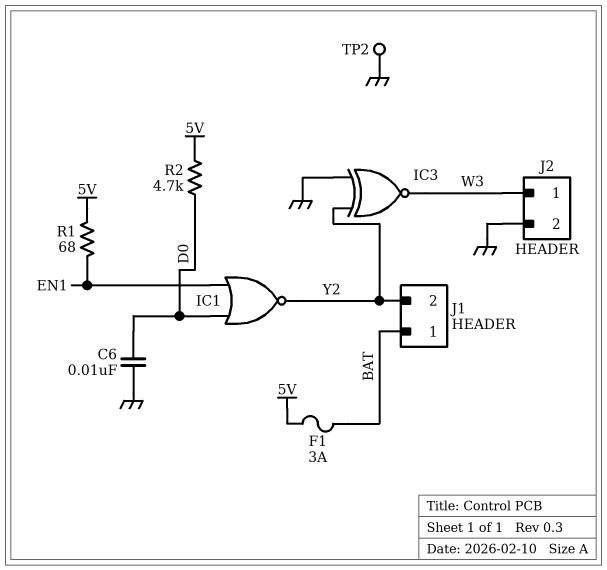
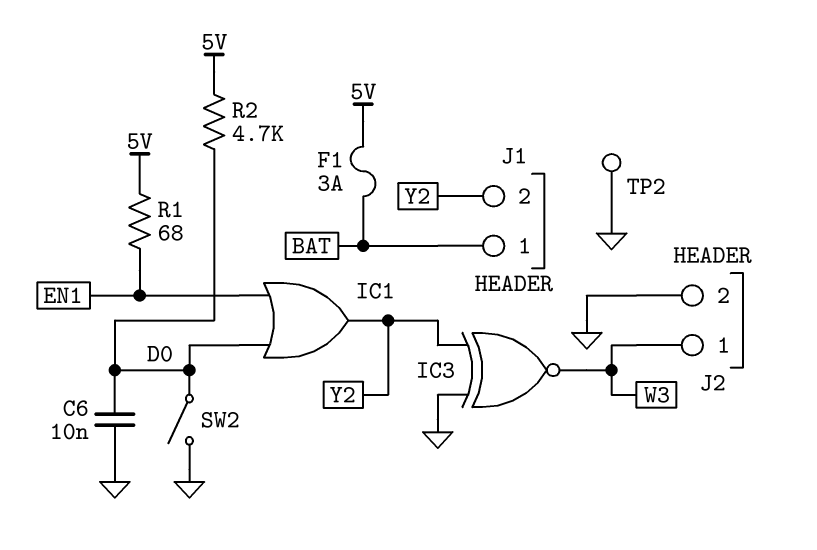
IC1: NOR (in D0, in EN1, out Y2) -> OR (in D0, in EN1, out Y2)
SW2: none -> switch (D0, GND)

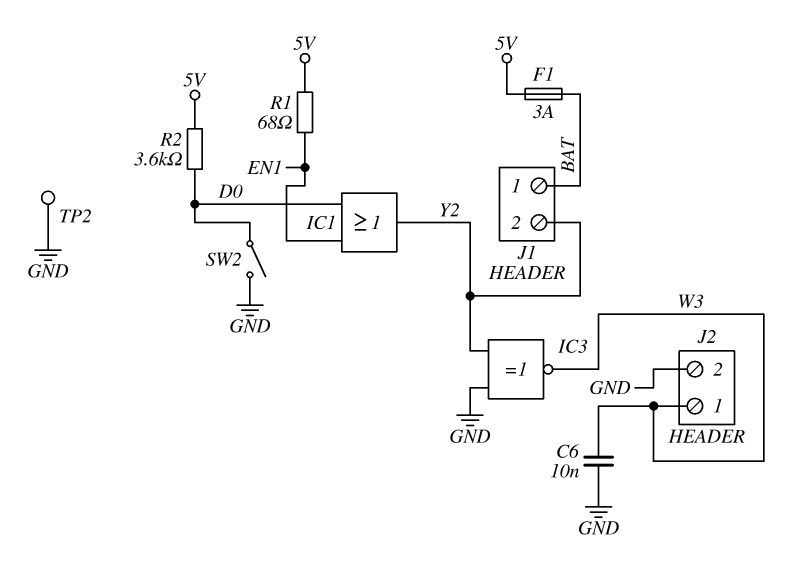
C6: 10nF (D0, GND) -> 10nF (GND, W3)
R2: 4.7k (5V, D0) -> 3.6k (5V, D0)

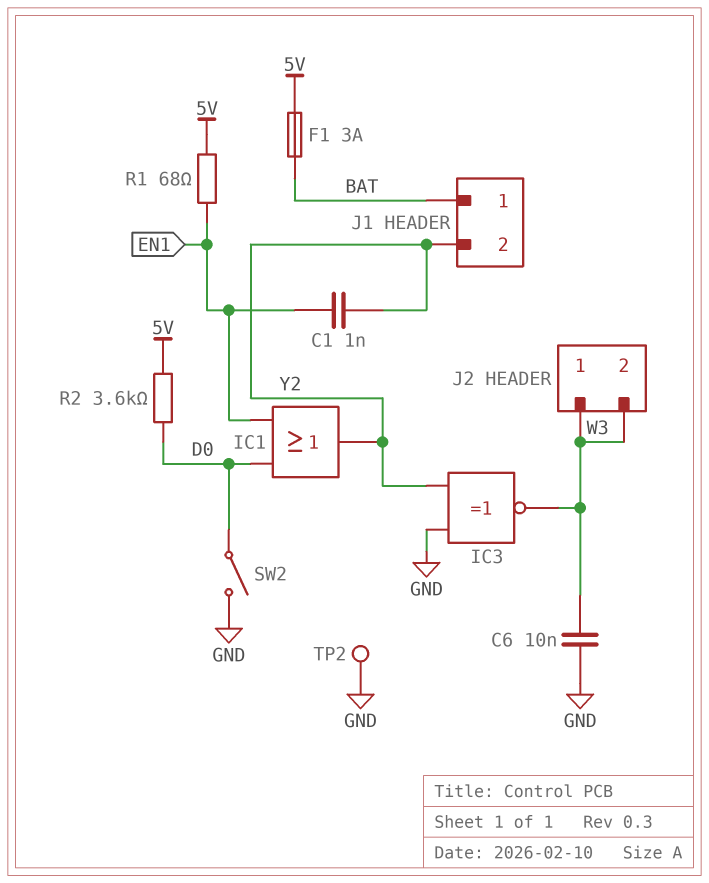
C1: none -> 1nF (EN1, Y2)
J2 pin 2: GND -> W3

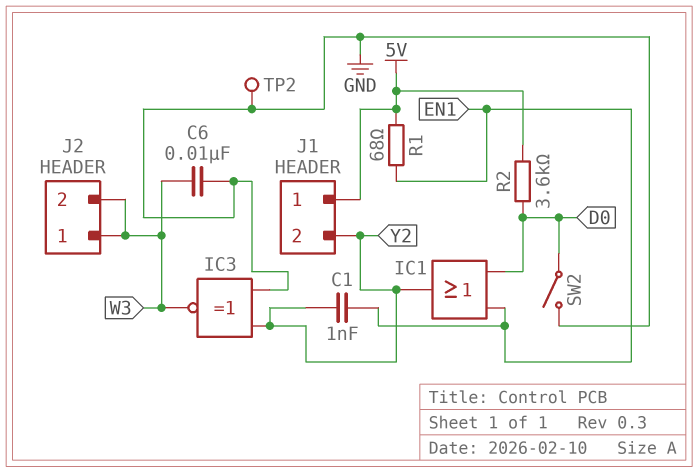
F1: 3A (5V, BAT) -> none
J1 pin 1: BAT -> 5V

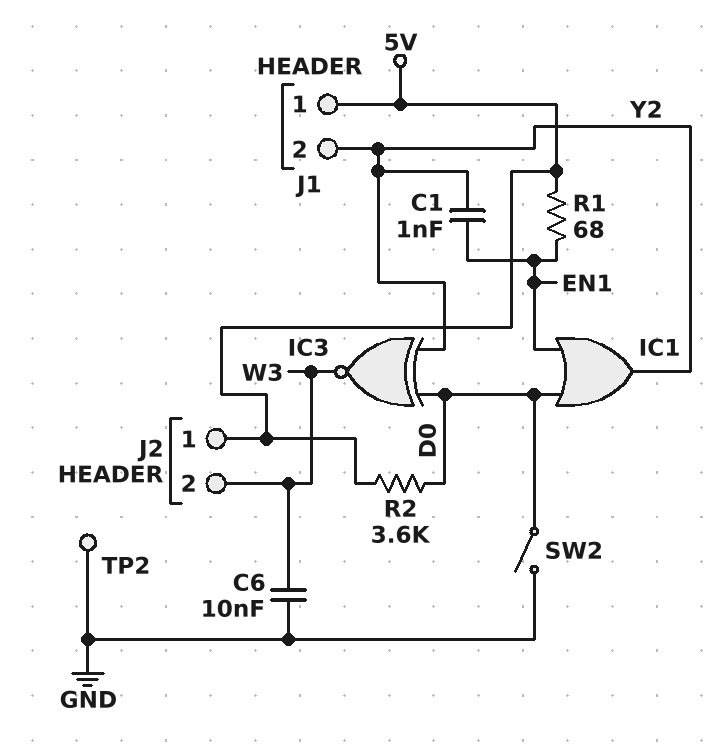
IC3: XNOR (in GND, in Y2, out W3) -> XNOR (in D0, in Y2, out W3)
J2 pin 1: W3 -> 5V

